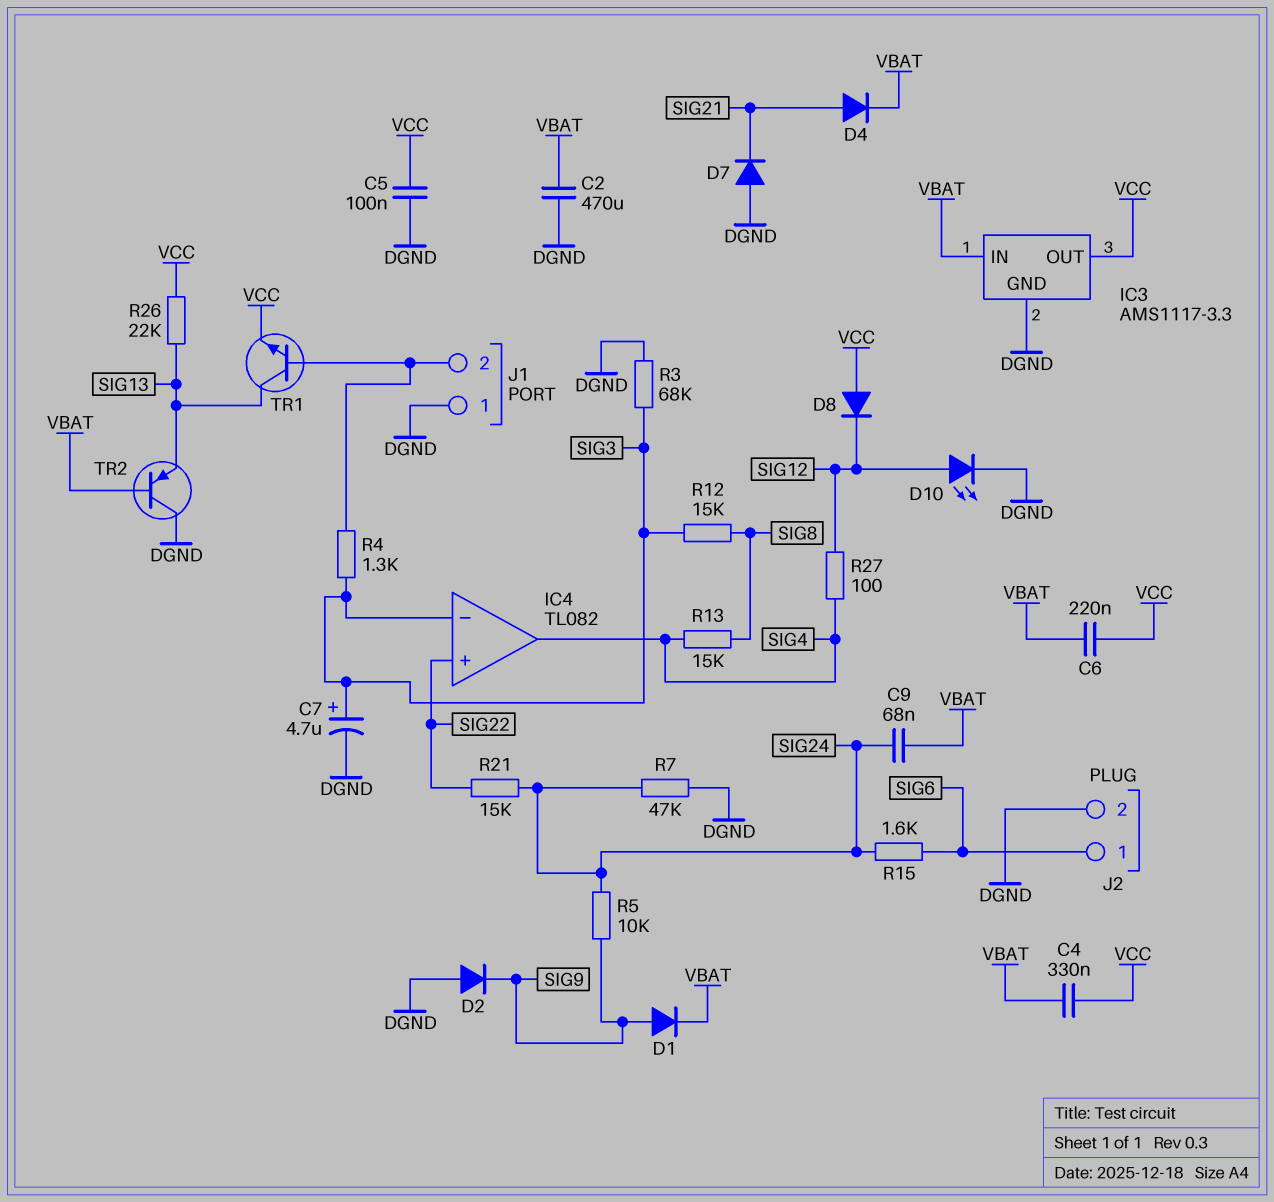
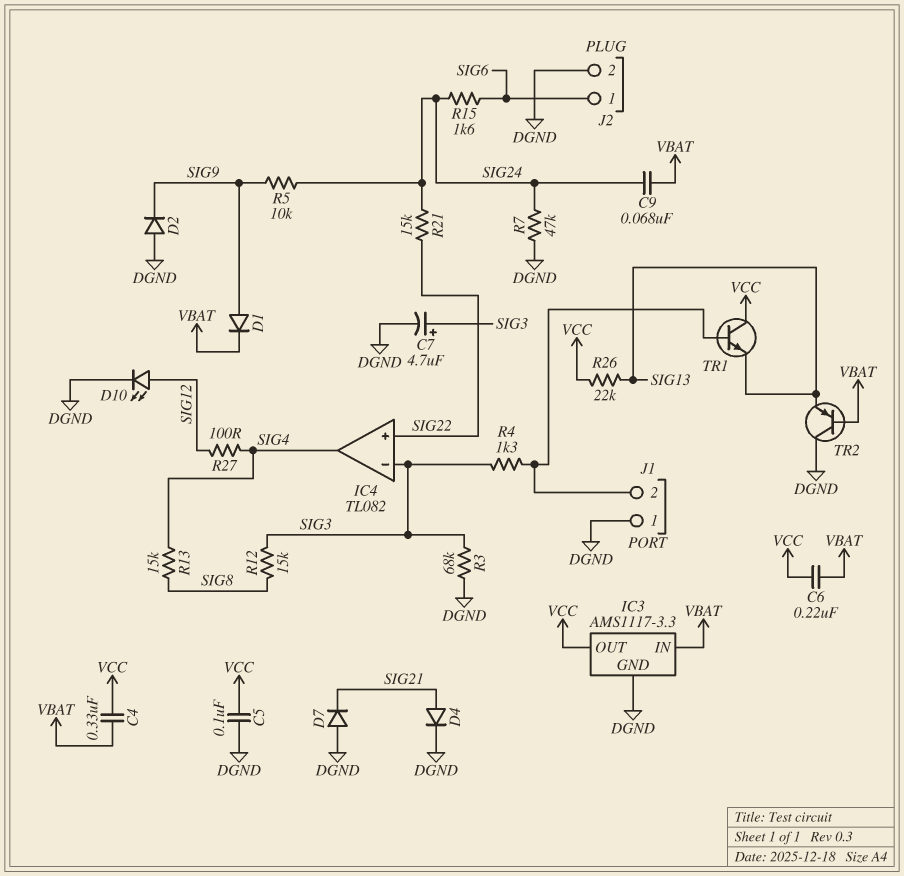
C2: 470uF (DGND, VBAT) -> none
D4: diode (A SIG21, K VBAT) -> diode (A SIG21, K DGND)
D8: diode (A VCC, K SIG12) -> none
TR1: NPN (B J1/2, C SIG13, E VCC) -> NPN (B J1/2, C VCC, E SIG13)

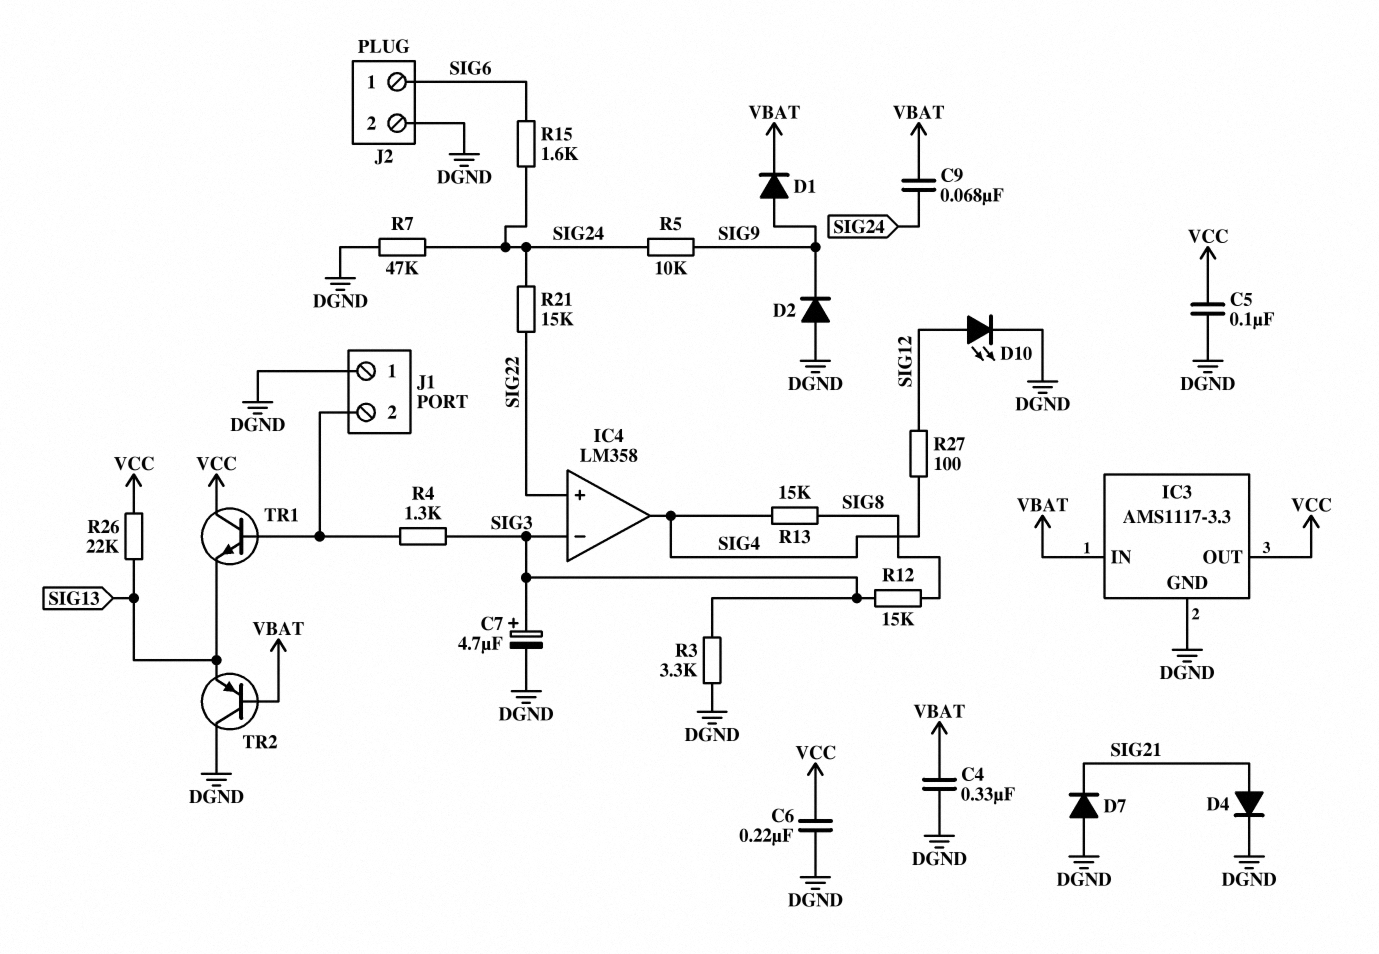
C4: 330nF (VBAT, VCC) -> 330nF (DGND, VBAT)
C6: 220nF (VBAT, VCC) -> 220nF (DGND, VCC)
IC4: TL082 -> LM358
R3: 68k (DGND, SIG3) -> 3.3k (DGND, SIG3)

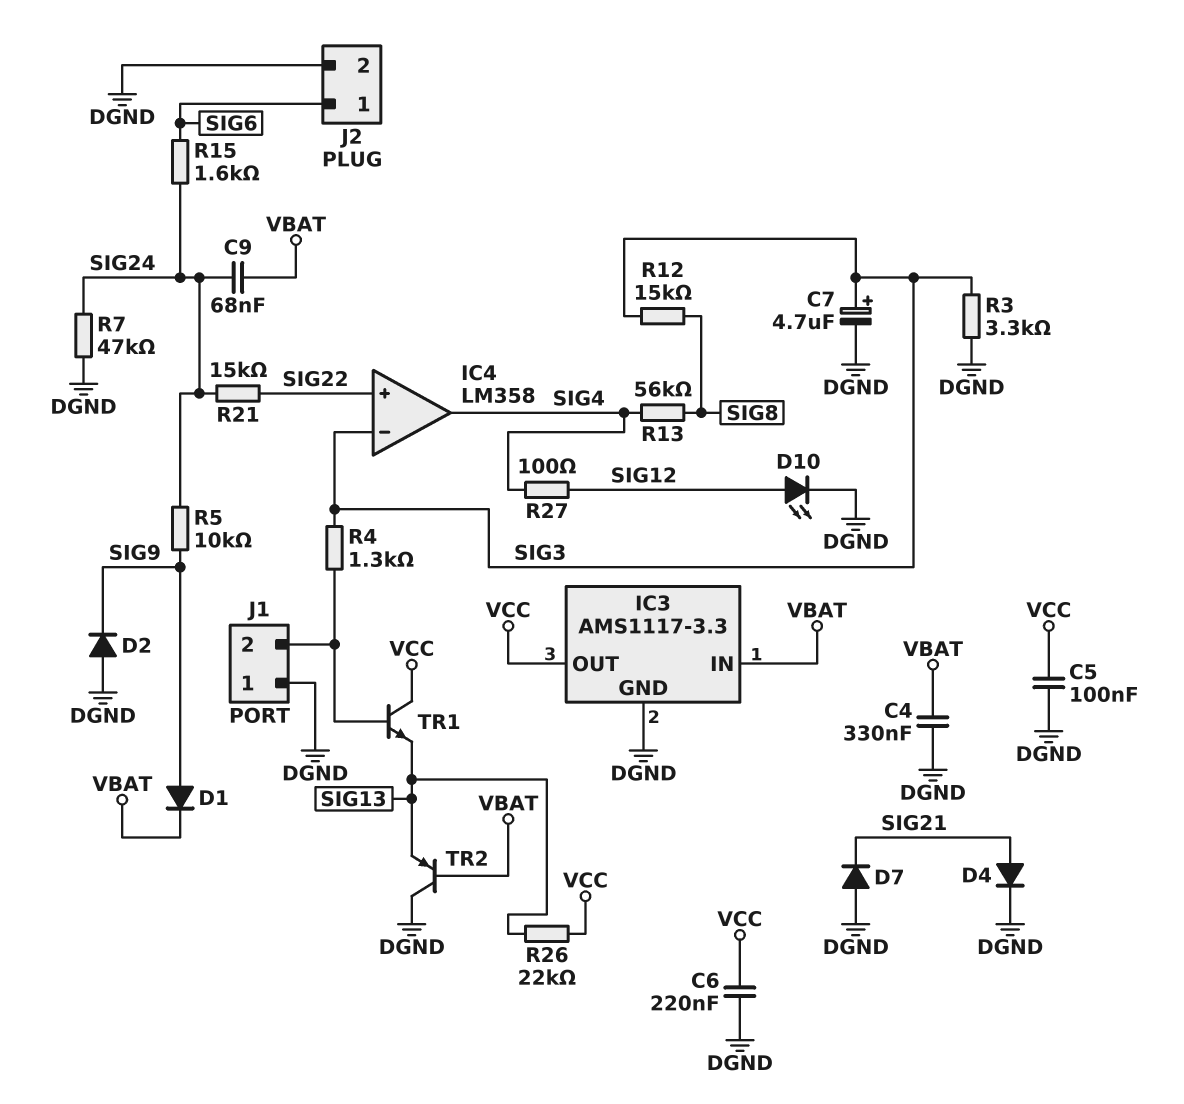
R13: 15k (SIG4, SIG8) -> 56k (SIG4, SIG8)

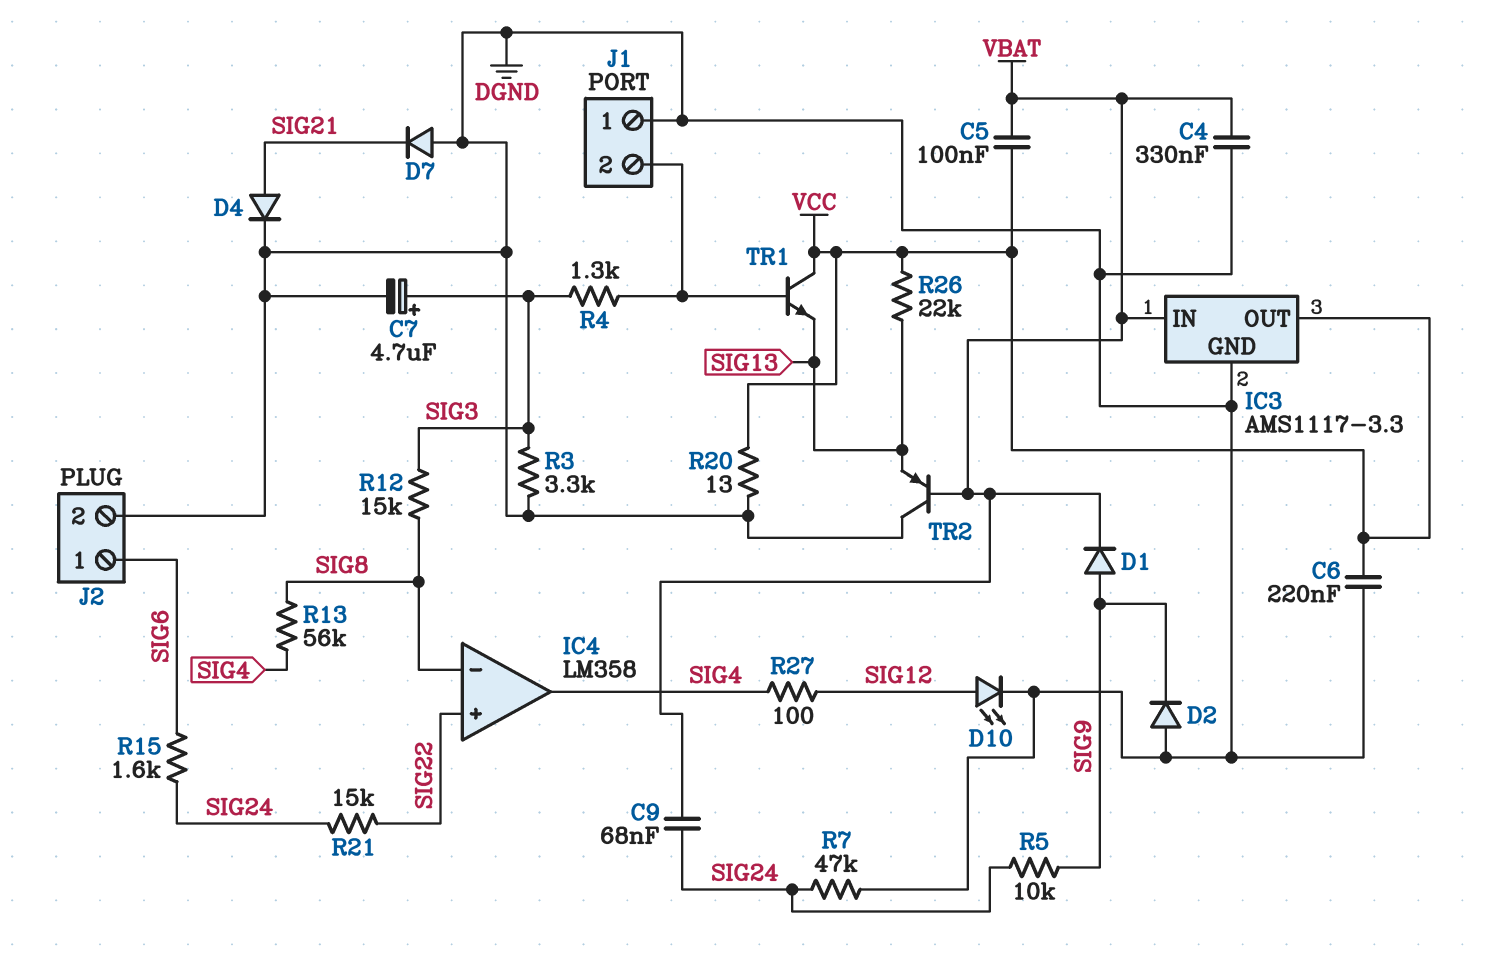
C5: 100nF (DGND, VCC) -> 100nF (VBAT, VCC)
IC4 pin in-: SIG3 -> SIG8
R20: none -> 13 (DGND, VCC)

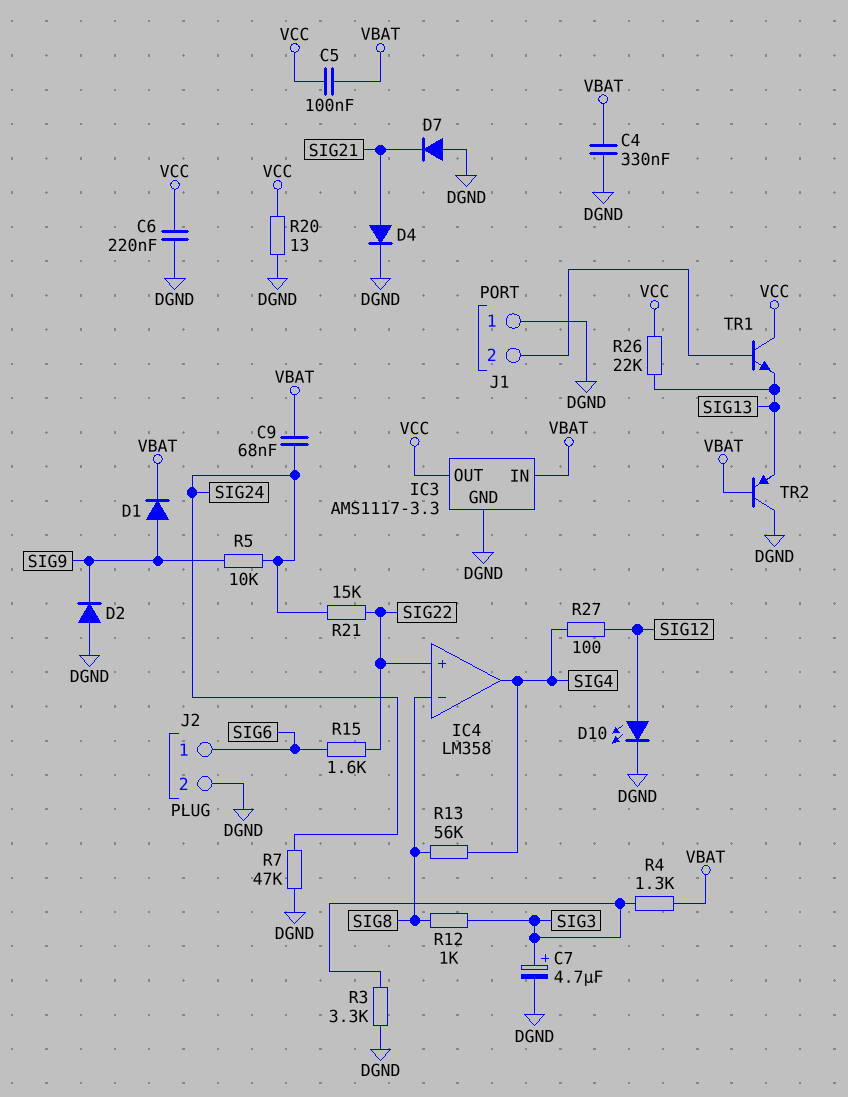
R4: 1.3k (J1/2, SIG3) -> 1.3k (SIG3, VBAT)
R12: 15k (SIG3, SIG8) -> 1k (SIG3, SIG8)
R15: 1.6k (SIG6, SIG24) -> 1.6k (SIG6, SIG22)

